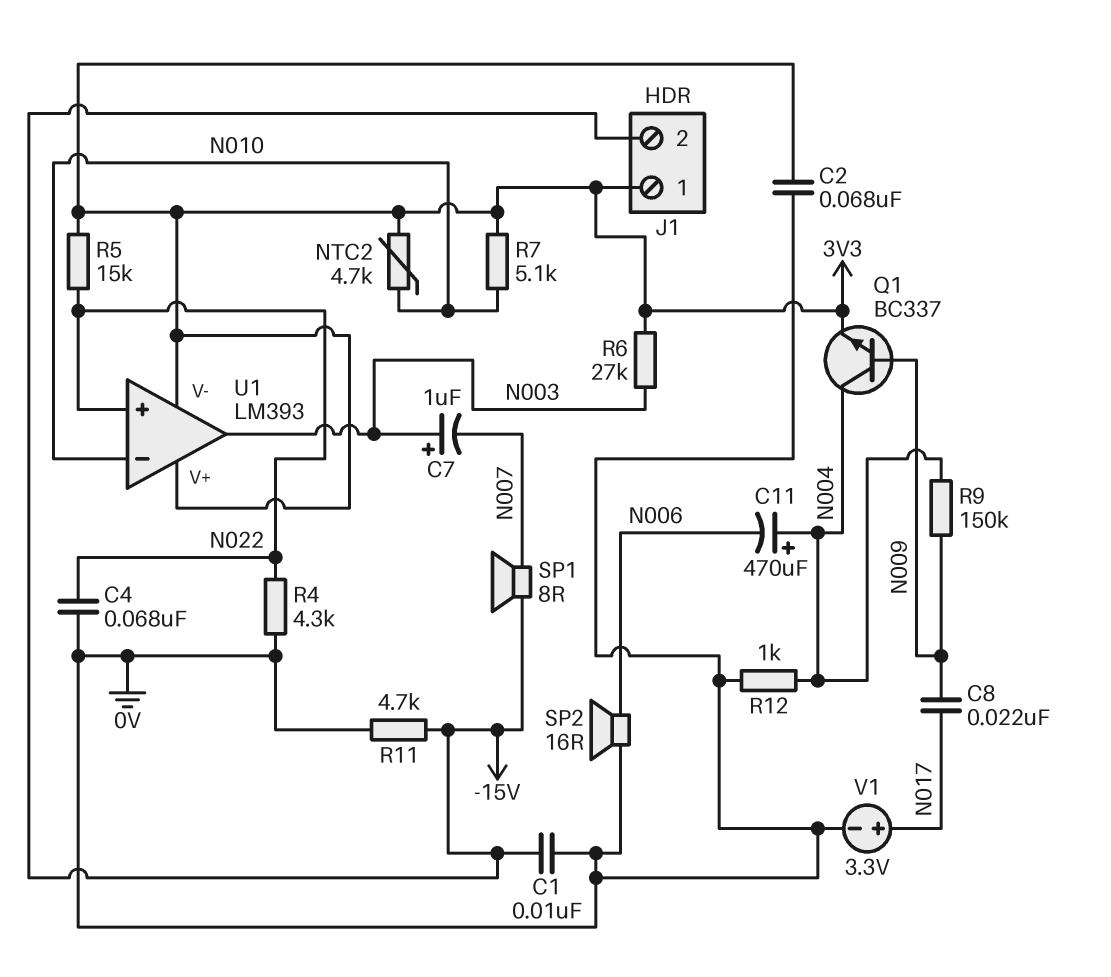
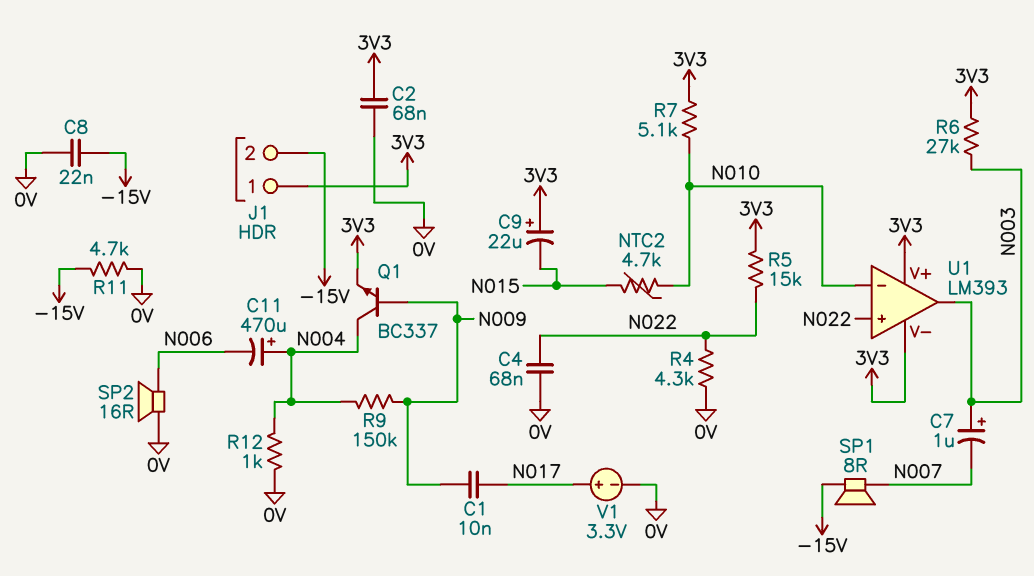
C1: 10nF (-15V, 0V) -> 10nF (N009, N017)
C8: 22nF (N009, N017) -> 22nF (-15V, 0V)
C9: none -> 22uF (plus 3V3, minus N015)
NTC2: 4.7k (3V3, N010) -> 4.7k (N010, N015)

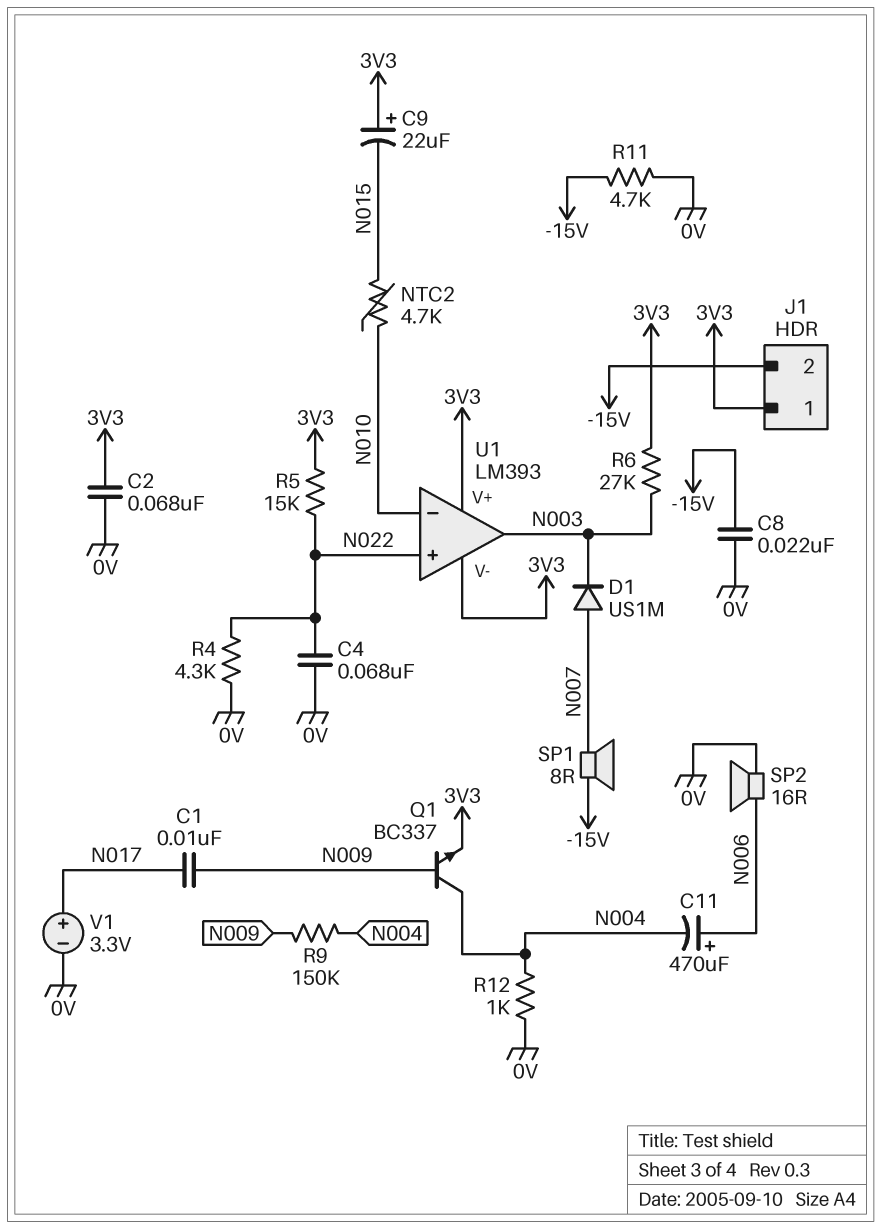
C7: 1uF (plus N003, minus N007) -> none
C11: 470uF (plus N004, minus N006) -> 470uF (plus N006, minus N004)
D1: none -> diode US1M (A N007, K N003)
R7: 5.1k (3V3, N010) -> none

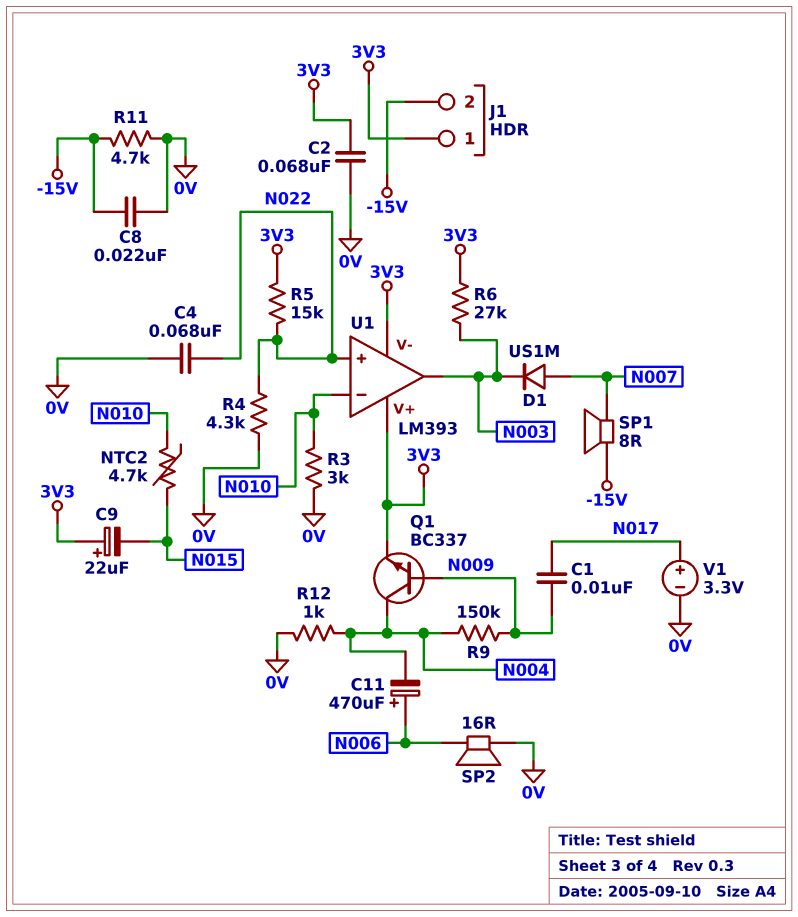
R3: none -> 3k (0V, N010)

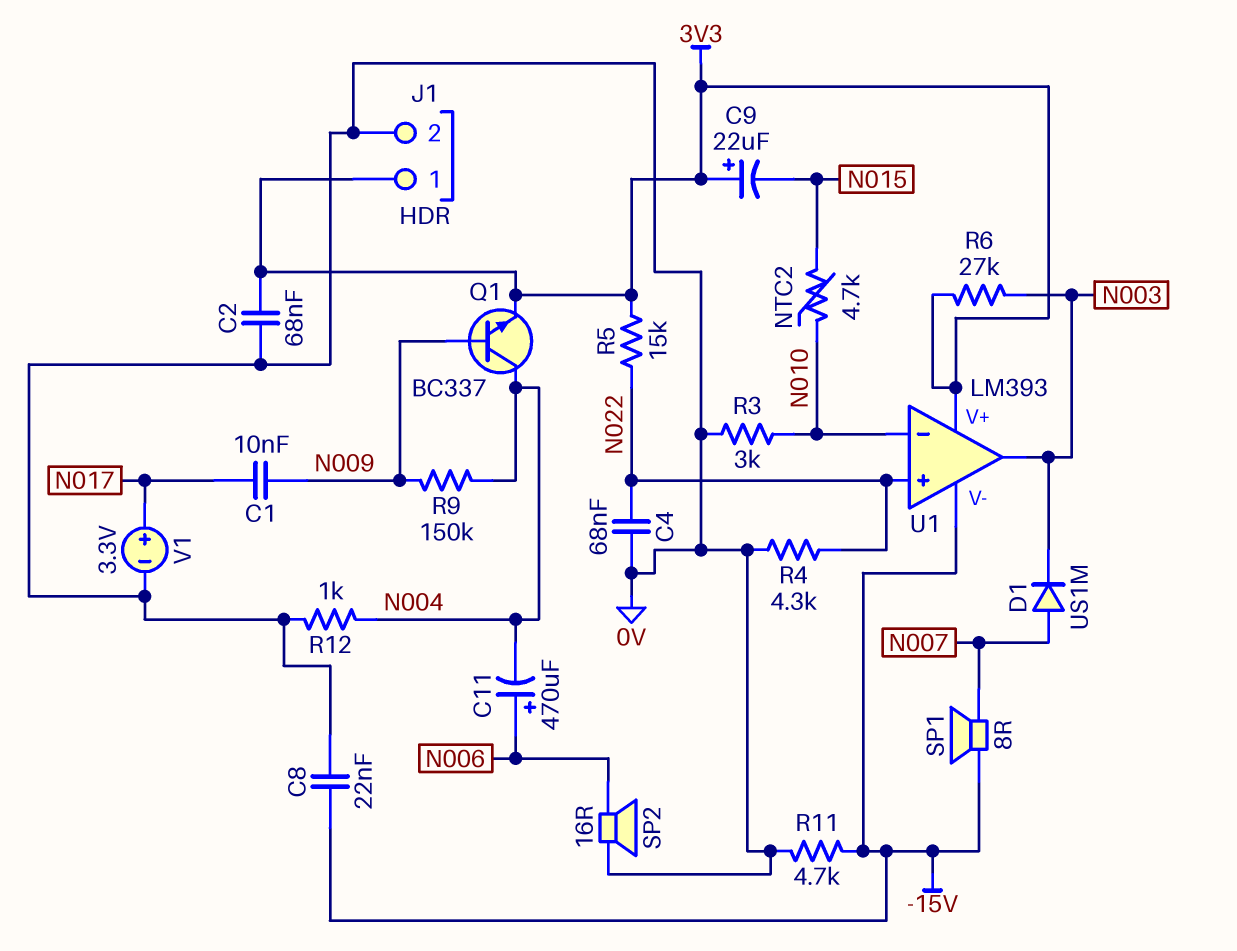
J1 pin 2: -15V -> 0V
U1 pin V-: 3V3 -> -15V

